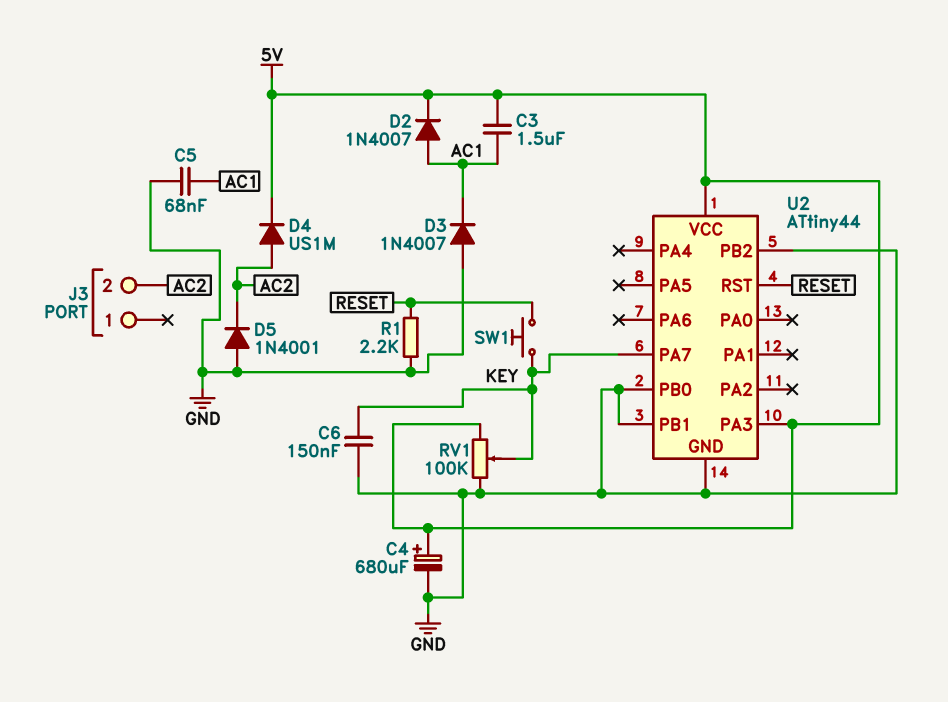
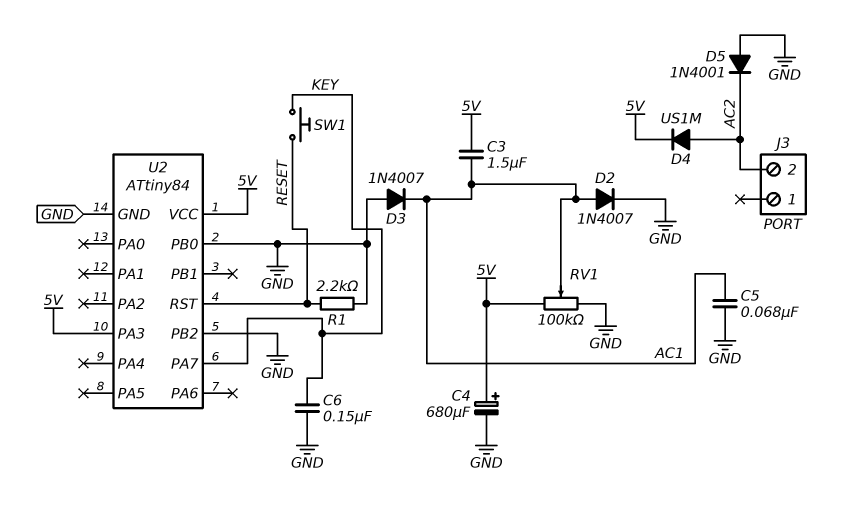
D2: diode 1N4007 (A AC1, K 5V) -> diode 1N4007 (A AC1, K GND)
RV1: 100k (5V, GND, wiper KEY) -> 100k (5V, GND, wiper AC1)
U2: ATtiny44 -> ATtiny84
U2 pin PB1: GND -> none

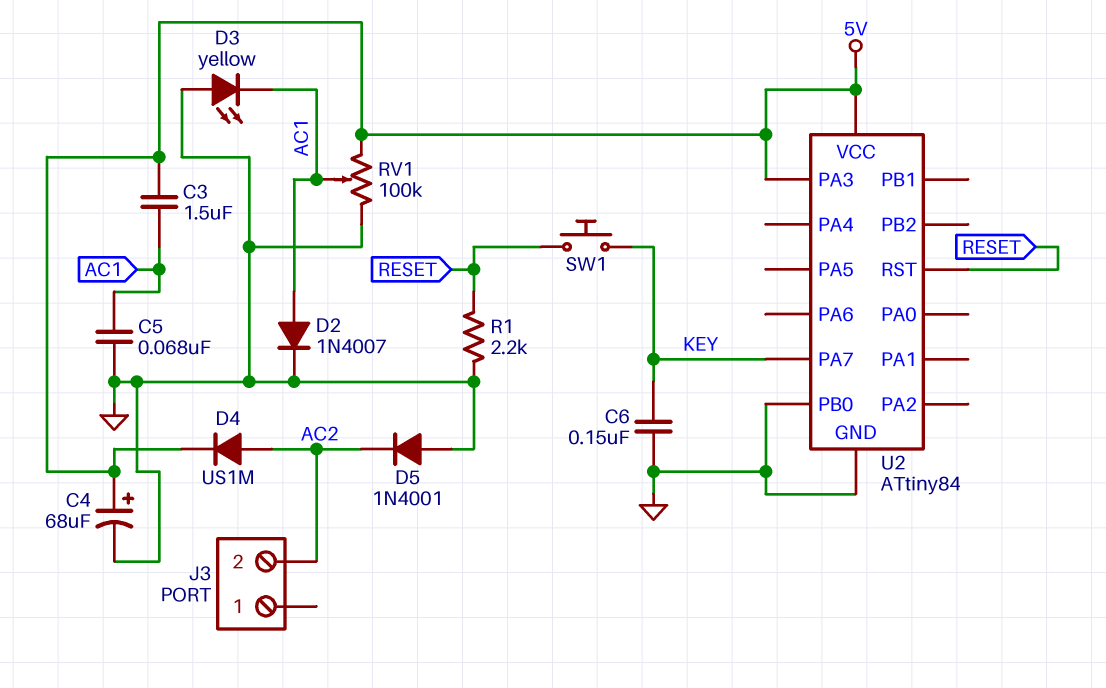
C4: 680uF (plus 5V, minus GND) -> 68uF (plus 5V, minus GND)
D3: diode 1N4007 (A GND, K AC1) -> LED yellow (A GND, K AC1)
U2 pin PB2: GND -> none

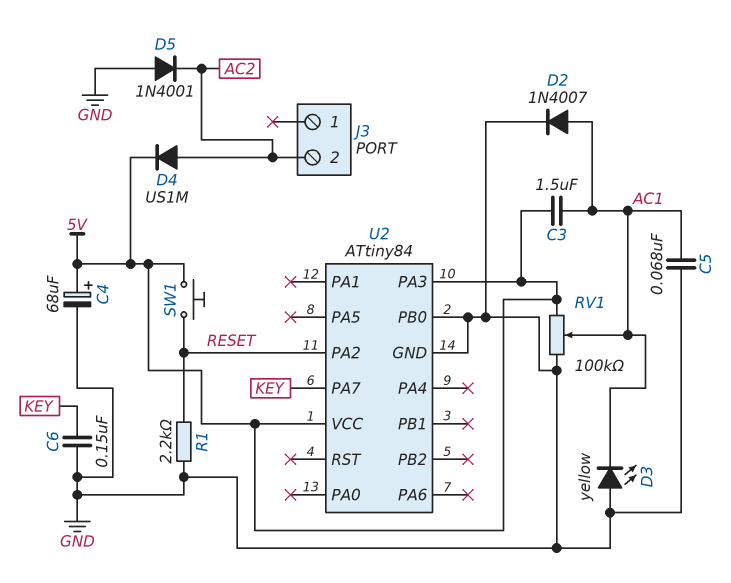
SW1: button (KEY, RESET) -> button (5V, RESET)
U2 pin PA2: none -> RESET
U2 pin RST: RESET -> none

